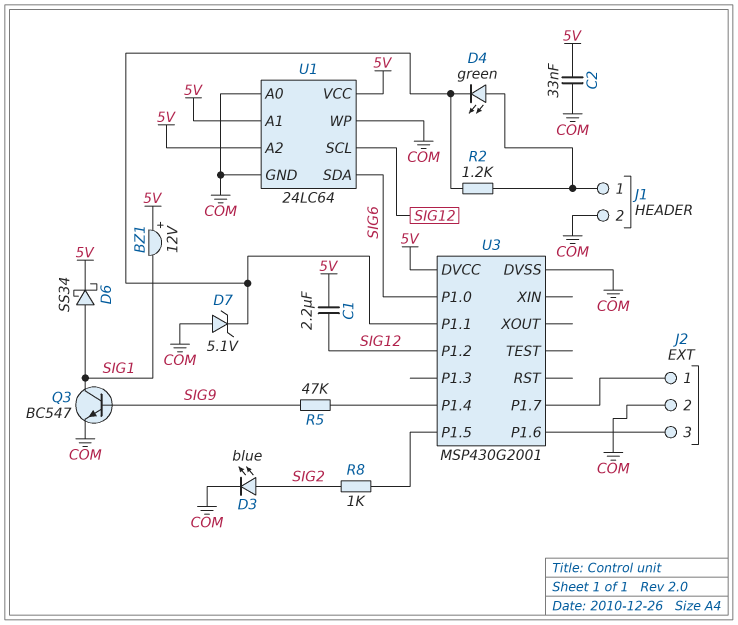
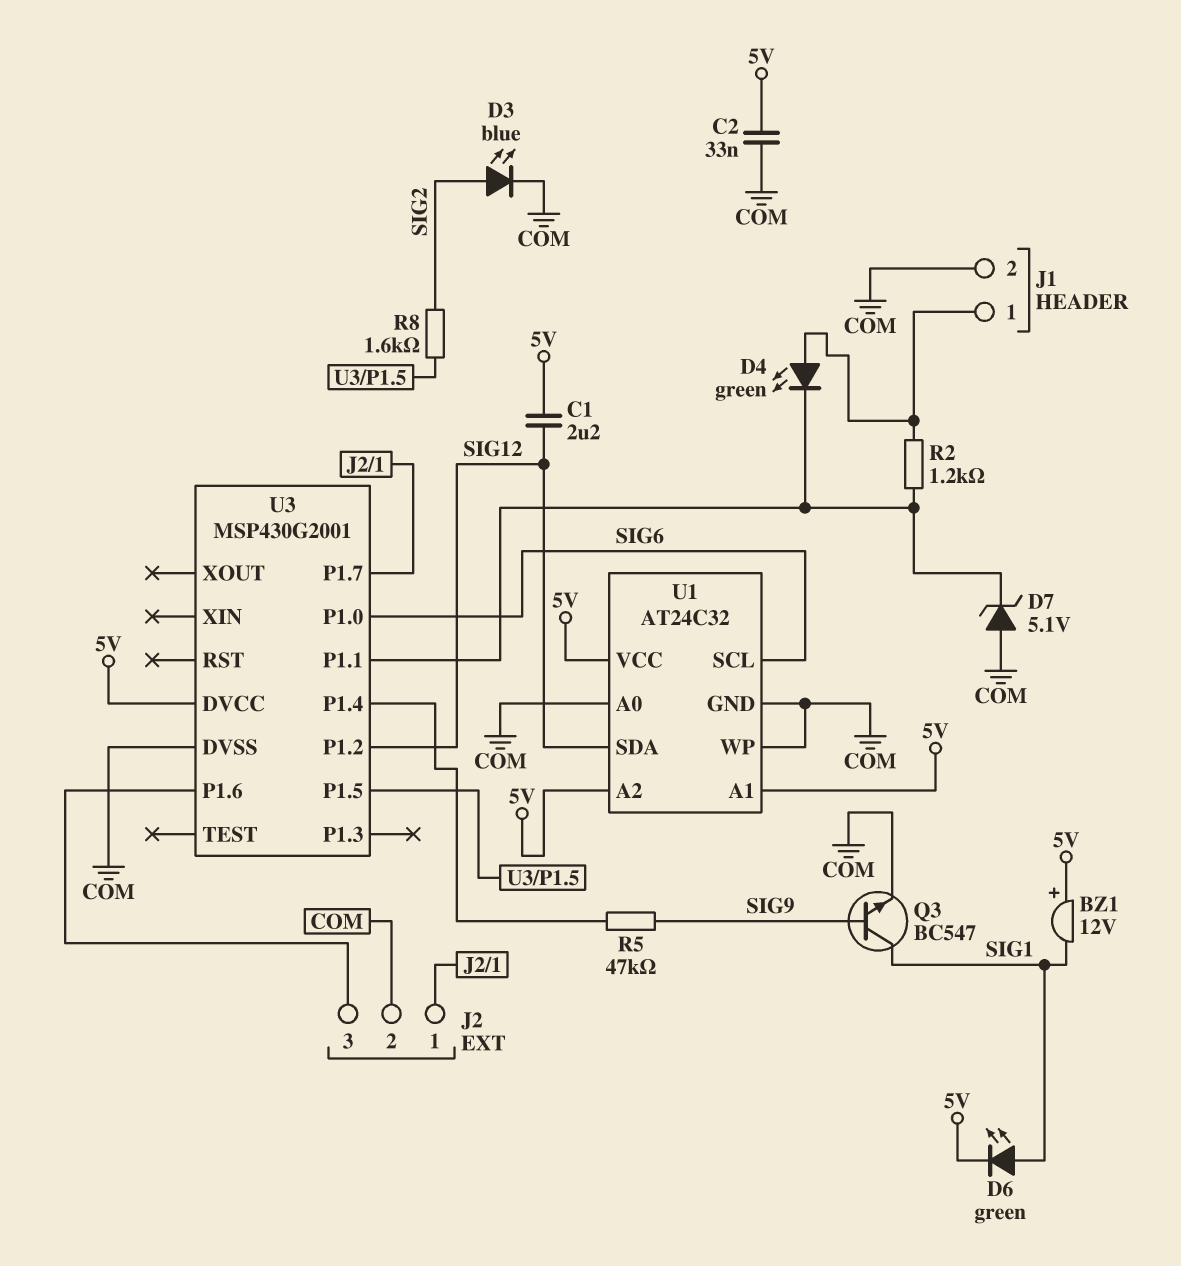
D6: schottky SS34 (A SIG1, K 5V) -> LED green (A SIG1, K 5V)
R8: 1k (SIG2, U3/P1.5) -> 1.6k (SIG2, U3/P1.5)
U1: 24LC64 -> AT24C32
U1 pin SCL: SIG12 -> SIG6
U1 pin SDA: SIG6 -> SIG12

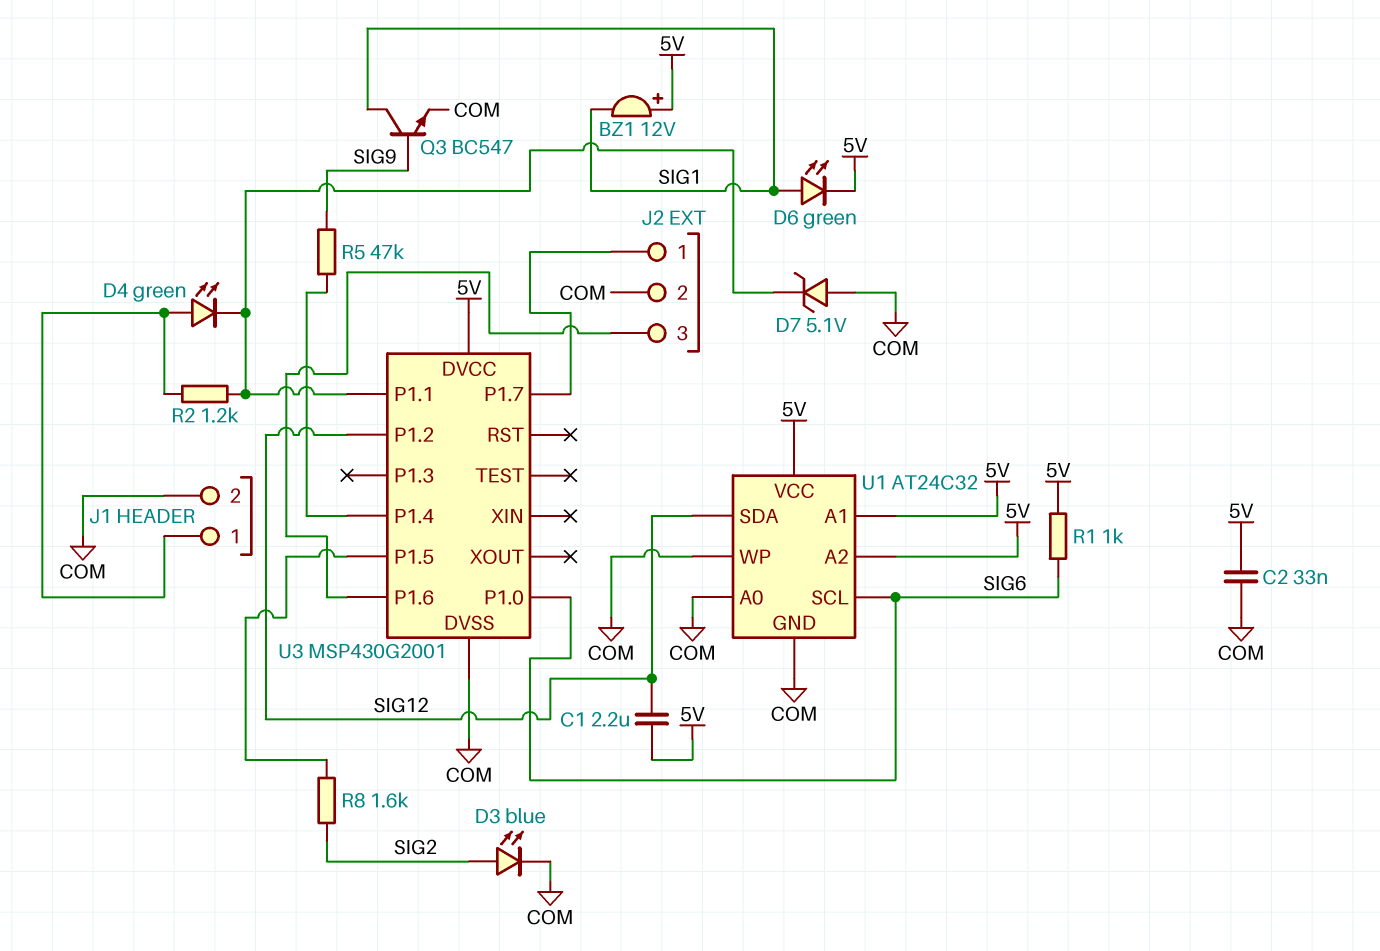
R1: none -> 1k (5V, SIG6)

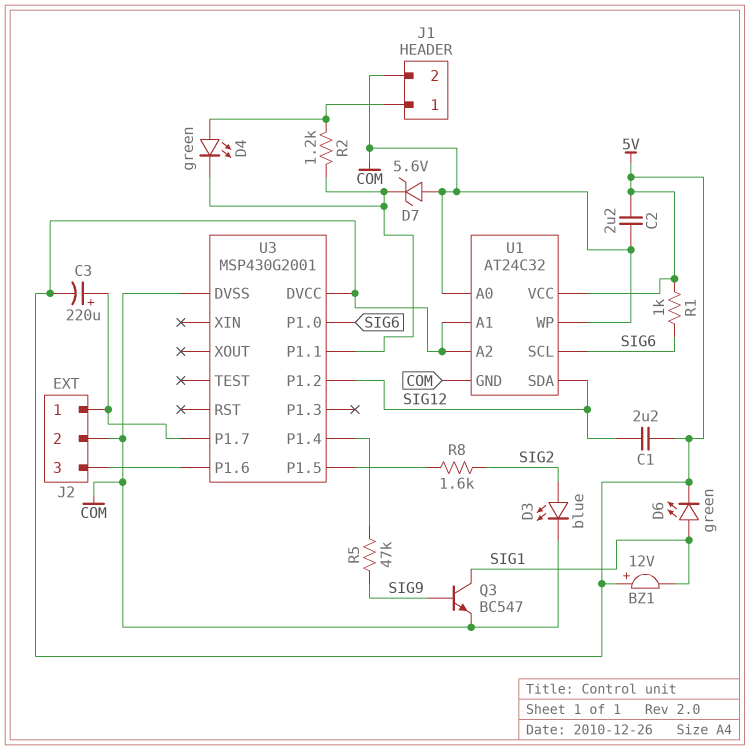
C2: 33nF (5V, COM) -> 2.2uF (5V, COM)
C3: none -> 220uF (plus J2/1, minus 5V)
D7: zener 5.1V (A COM, K U3/P1.1) -> zener 5.6V (A COM, K U3/P1.1)

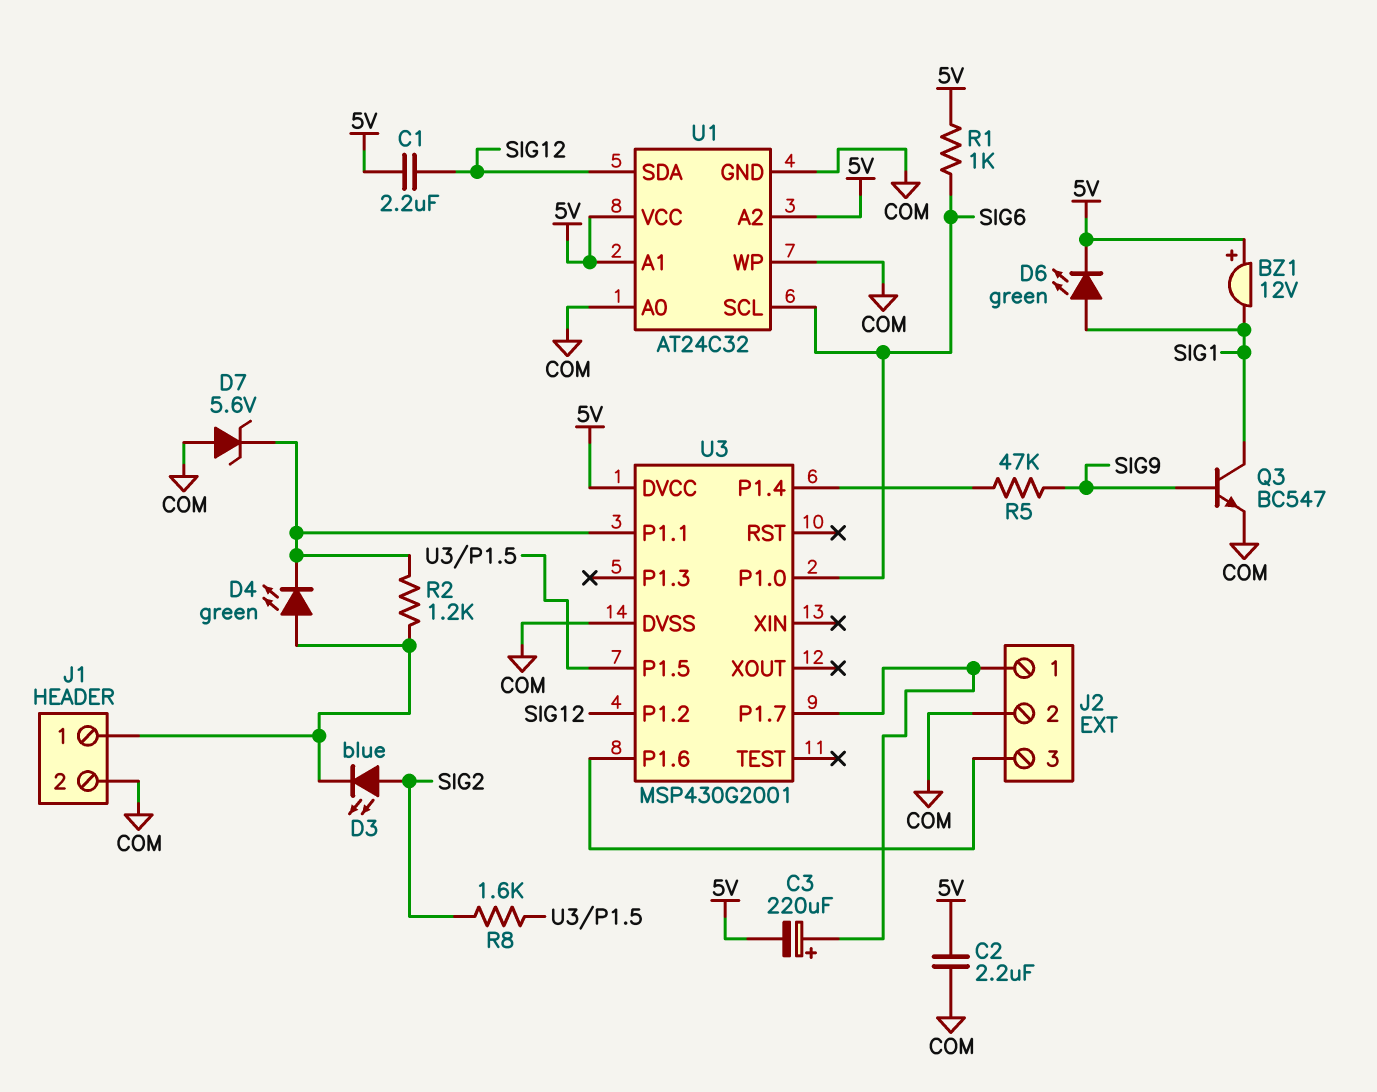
D3: LED blue (A SIG2, K COM) -> LED blue (A SIG2, K J1/1)

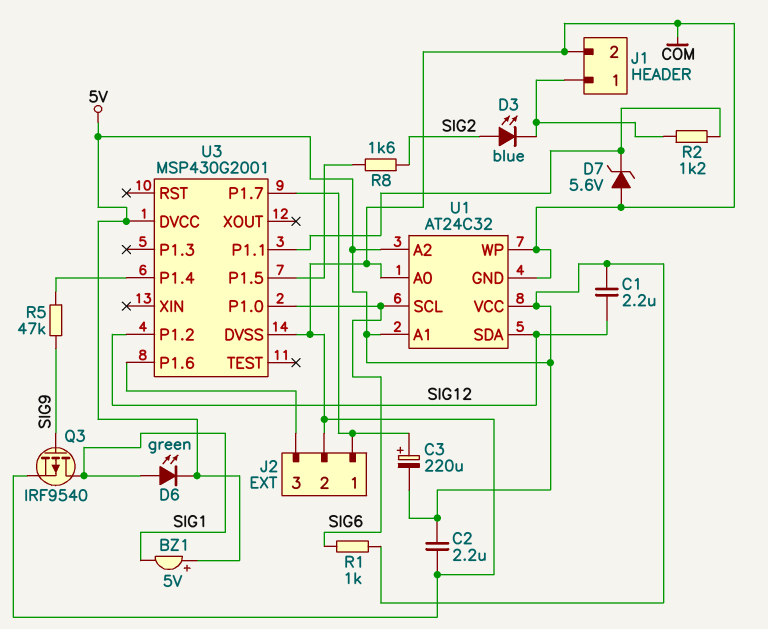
BZ1: buzzer 12V (plus 5V, minus SIG1) -> buzzer 5V (plus 5V, minus SIG1)
D4: LED green (A J1/1, K U3/P1.1) -> none
Q3: NPN BC547 (B SIG9, C SIG1, E COM) -> PMOS IRF9540 (G SIG9, D SIG1, S COM)

